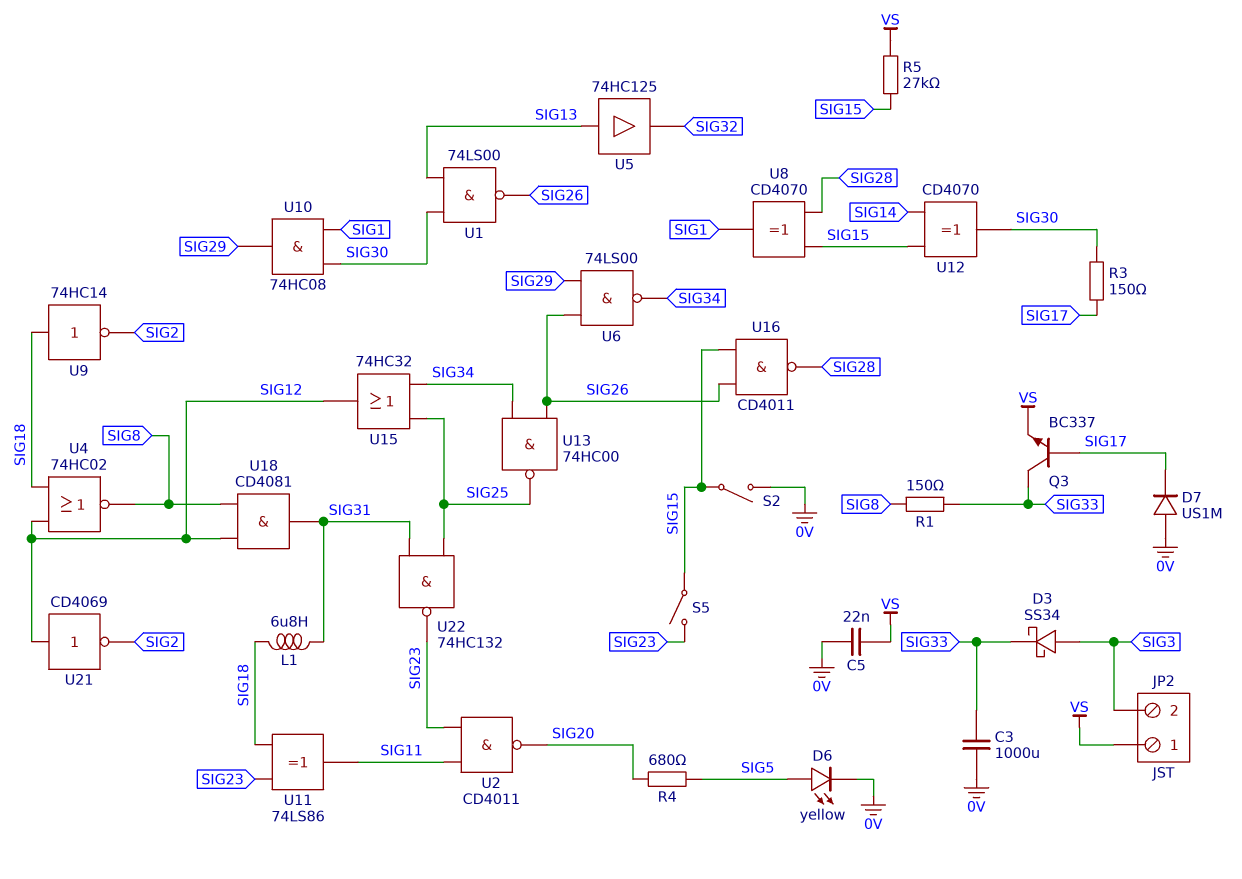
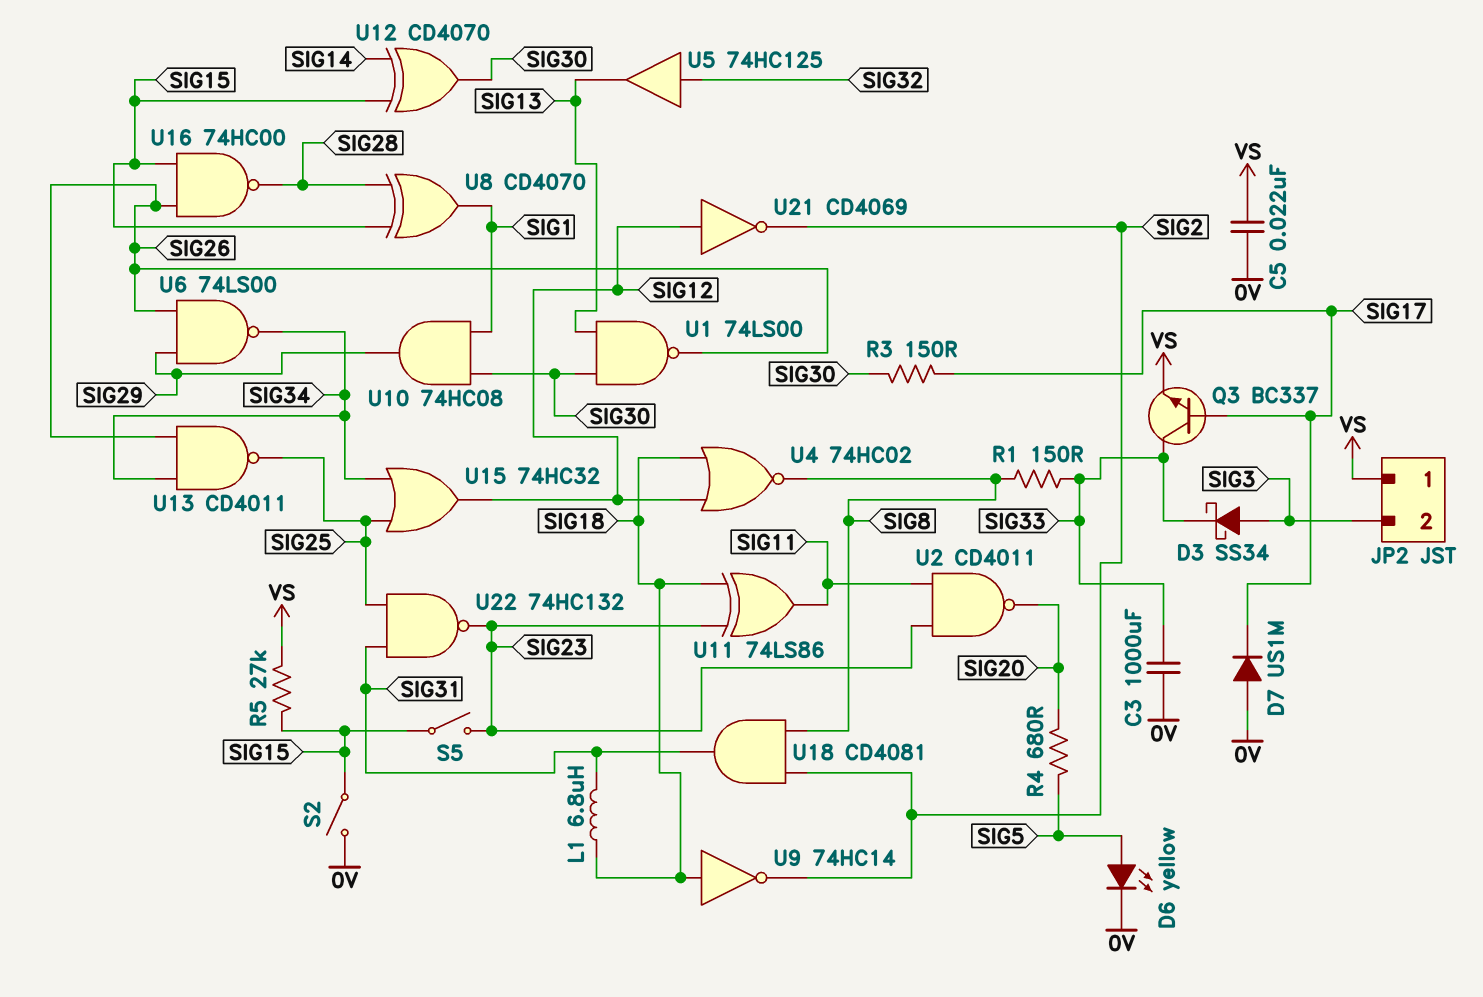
U5: buffer 74HC125 (in SIG13, out SIG32) -> buffer 74HC125 (in SIG32, out SIG13)
U13: NAND 74HC00 (in SIG26, in SIG34, out SIG25) -> NAND CD4011 (in SIG26, in SIG34, out SIG25)
U16: NAND CD4011 (in SIG15, in SIG26, out SIG28) -> NAND 74HC00 (in SIG15, in SIG26, out SIG28)
U18: AND CD4081 (in SIG8, in SIG12, out SIG31) -> AND CD4081 (in SIG2, in SIG8, out SIG31)

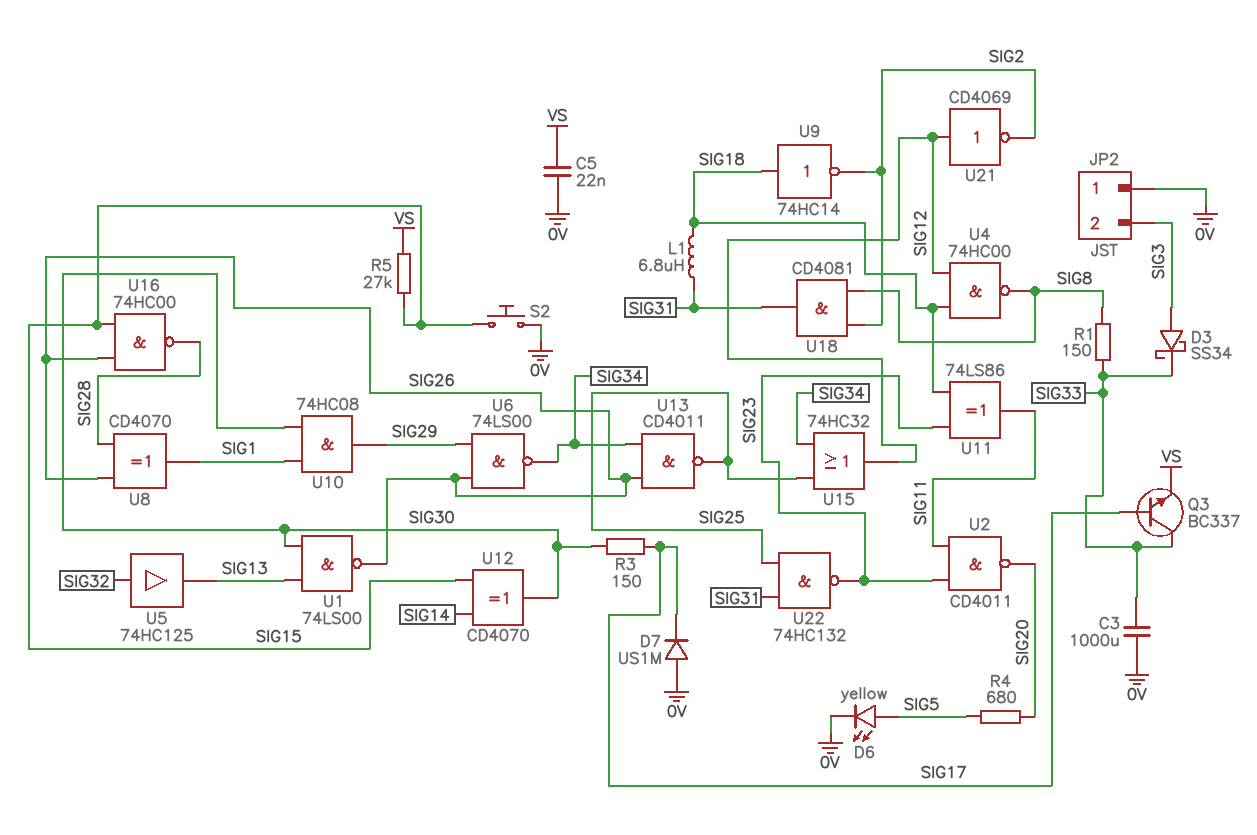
JP2 pin 1: VS -> 0V
S2: switch (0V, SIG15) -> button (0V, SIG15)
S5: switch (SIG15, SIG23) -> none
U4: NOR 74HC02 (in SIG12, in SIG18, out SIG8) -> NAND 74HC00 (in SIG12, in SIG18, out SIG8)
U8: XOR CD4070 (in SIG15, in SIG28, out SIG1) -> XOR CD4070 (in SIG26, in SIG28, out SIG1)

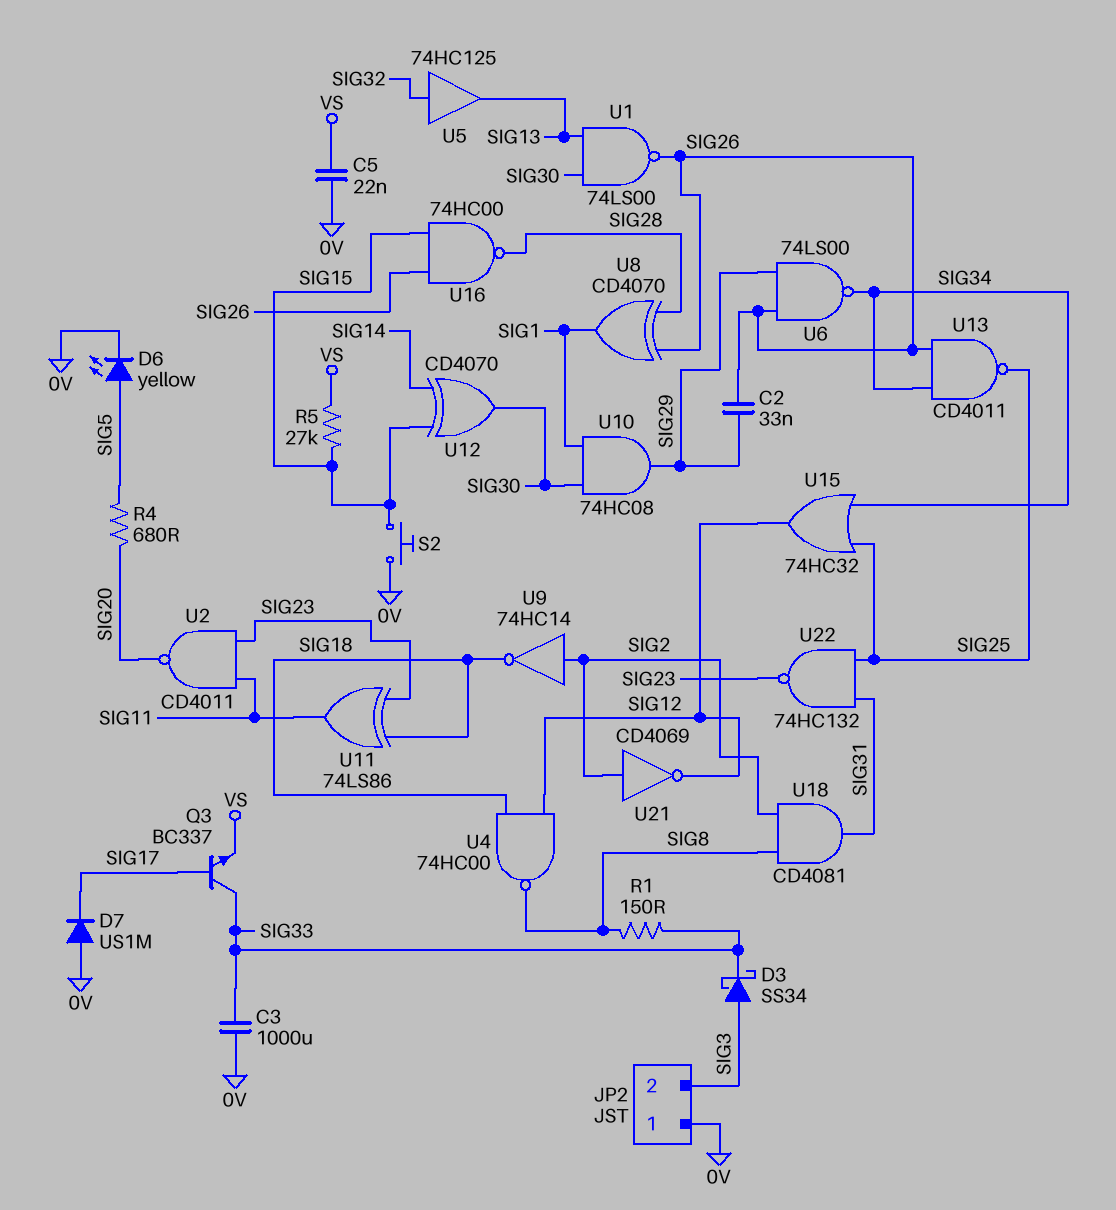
C2: none -> 33nF (SIG26, SIG29)
L1: 6.8uH (SIG18, SIG31) -> none
R3: 150 (SIG17, SIG30) -> none
U9: NOT 74HC14 (in SIG18, out SIG2) -> NOT 74HC14 (in SIG2, out SIG18)
U21: NOT CD4069 (in SIG12, out SIG2) -> NOT CD4069 (in SIG2, out SIG12)

